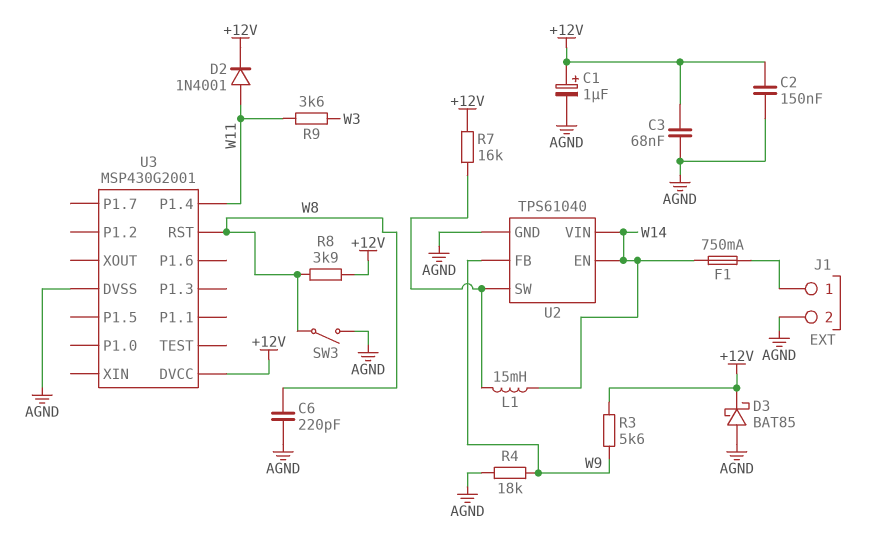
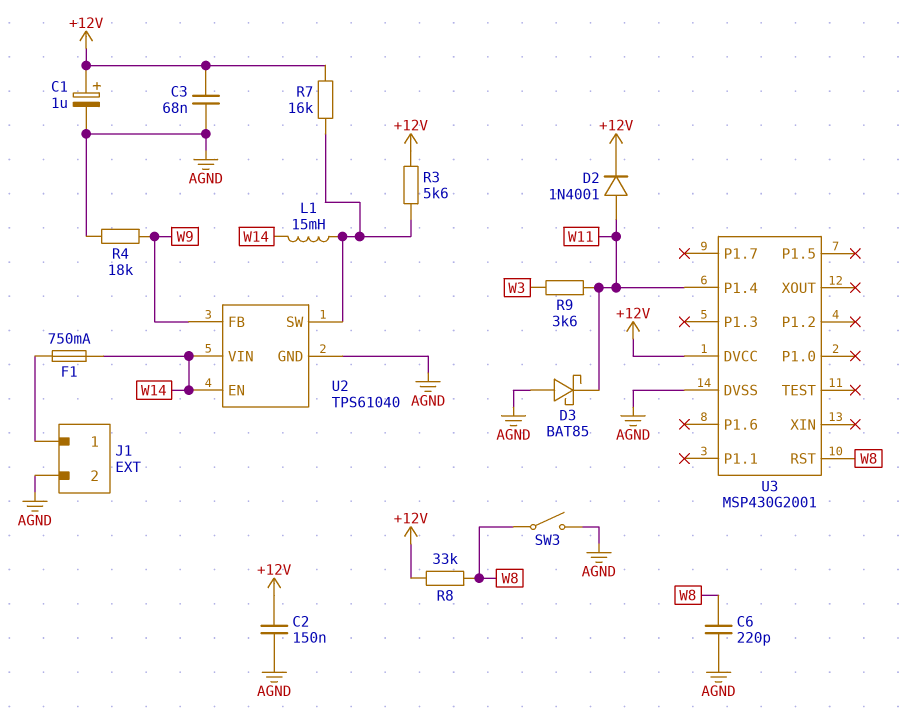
D3: schottky BAT85 (A AGND, K +12V) -> schottky BAT85 (A AGND, K W11)
R3: 5.6k (+12V, W9) -> 5.6k (+12V, U2/SW)
R8: 3.9k (+12V, W8) -> 33k (+12V, W8)

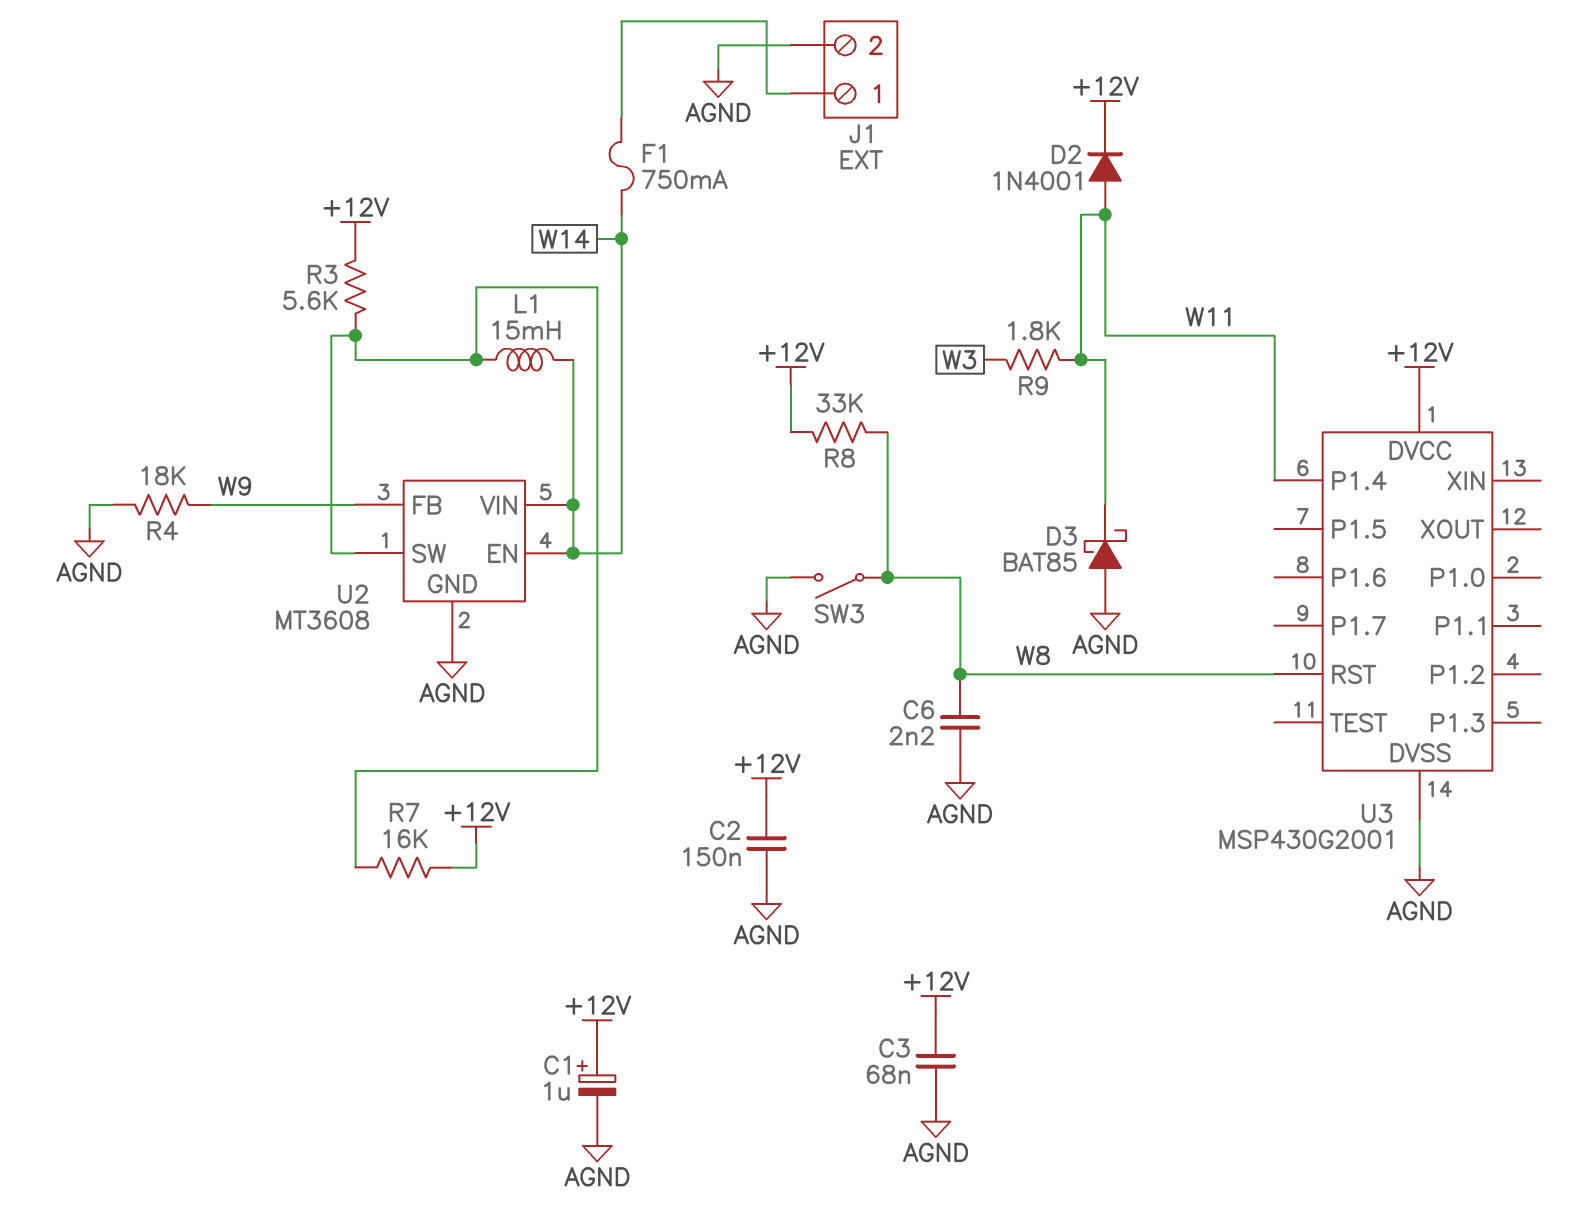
C6: 220pF (AGND, W8) -> 2.2nF (AGND, W8)
R9: 3.6k (W3, W11) -> 1.8k (W3, W11)
U2: TPS61040 -> MT3608

